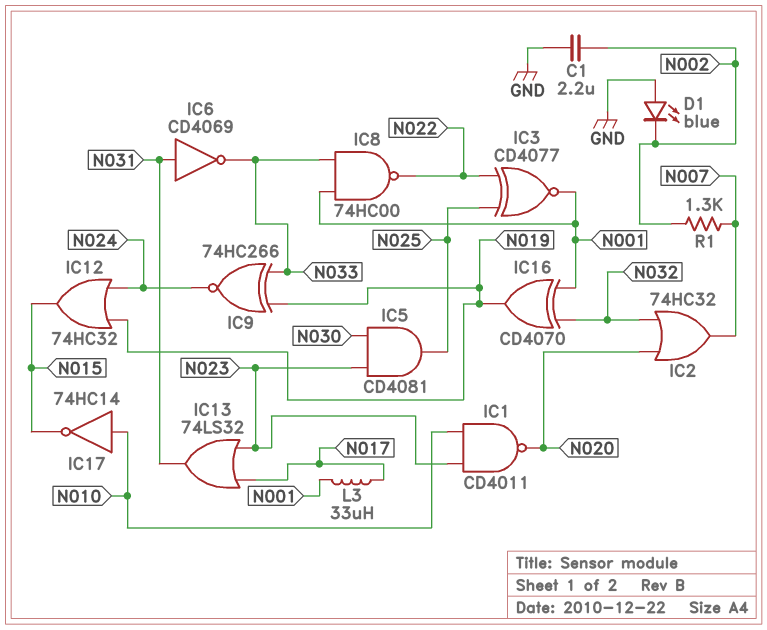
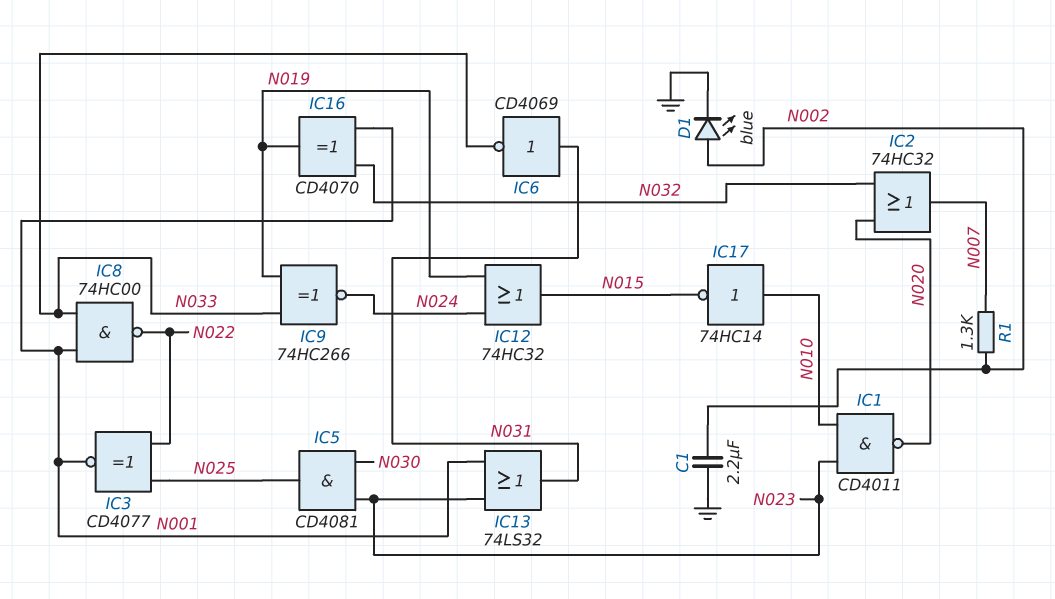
D1: LED blue (A GND, K N002) -> LED blue (A N002, K GND)
IC13: OR 74LS32 (in N017, in N023, out N031) -> OR 74LS32 (in N001, in N023, out N031)
L3: 33uH (N001, N017) -> none

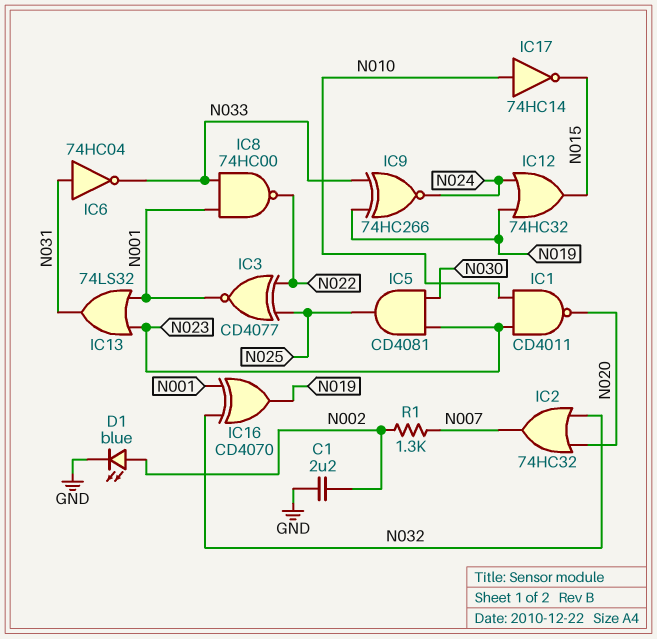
IC6: NOT CD4069 (in N031, out N033) -> NOT 74HC04 (in N031, out N033)

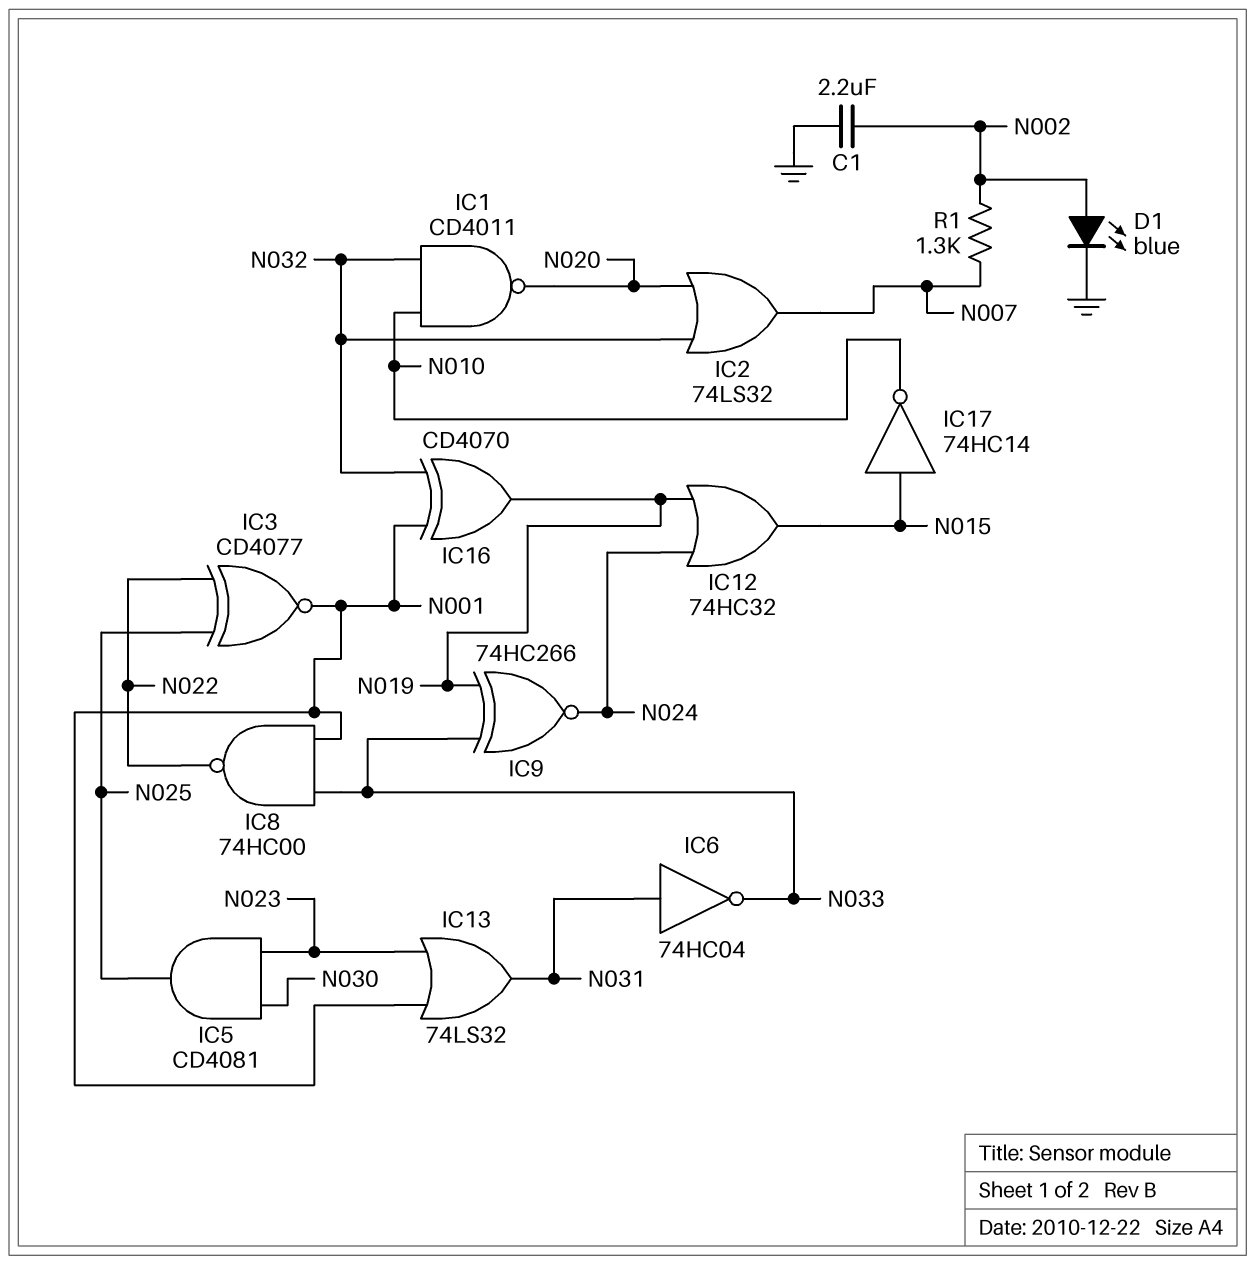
IC1: NAND CD4011 (in N010, in N023, out N020) -> NAND CD4011 (in N010, in N032, out N020)
IC2: OR 74HC32 (in N020, in N032, out N007) -> OR 74LS32 (in N020, in N032, out N007)
IC17: NOT 74HC14 (in N010, out N015) -> NOT 74HC14 (in N015, out N010)

